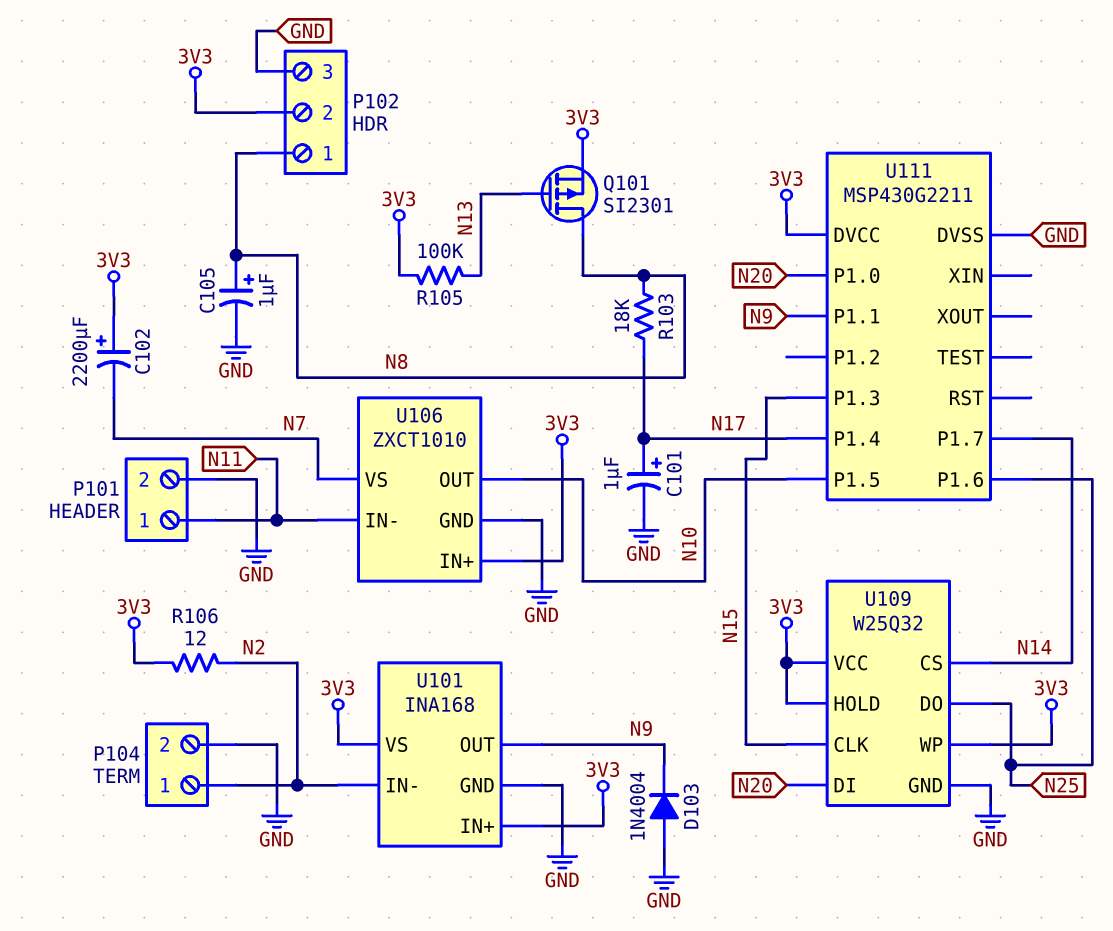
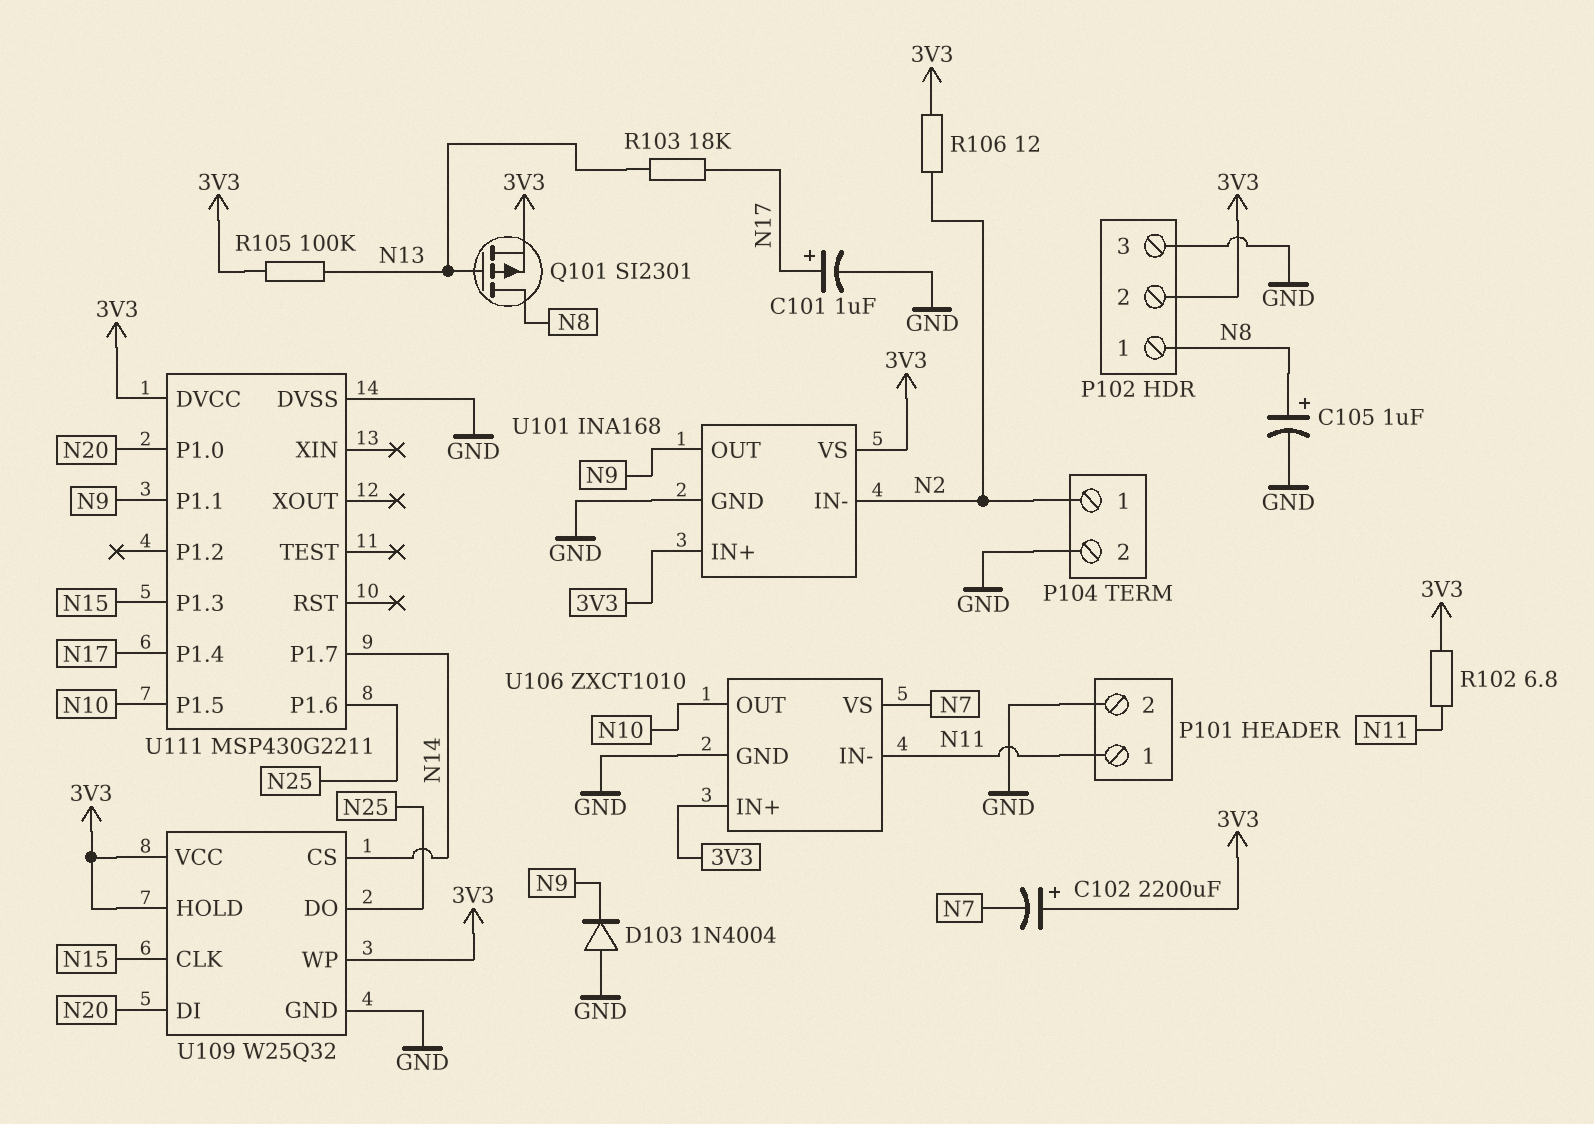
R102: none -> 6.8 (3V3, N11)
R103: 18k (N8, N17) -> 18k (N13, N17)

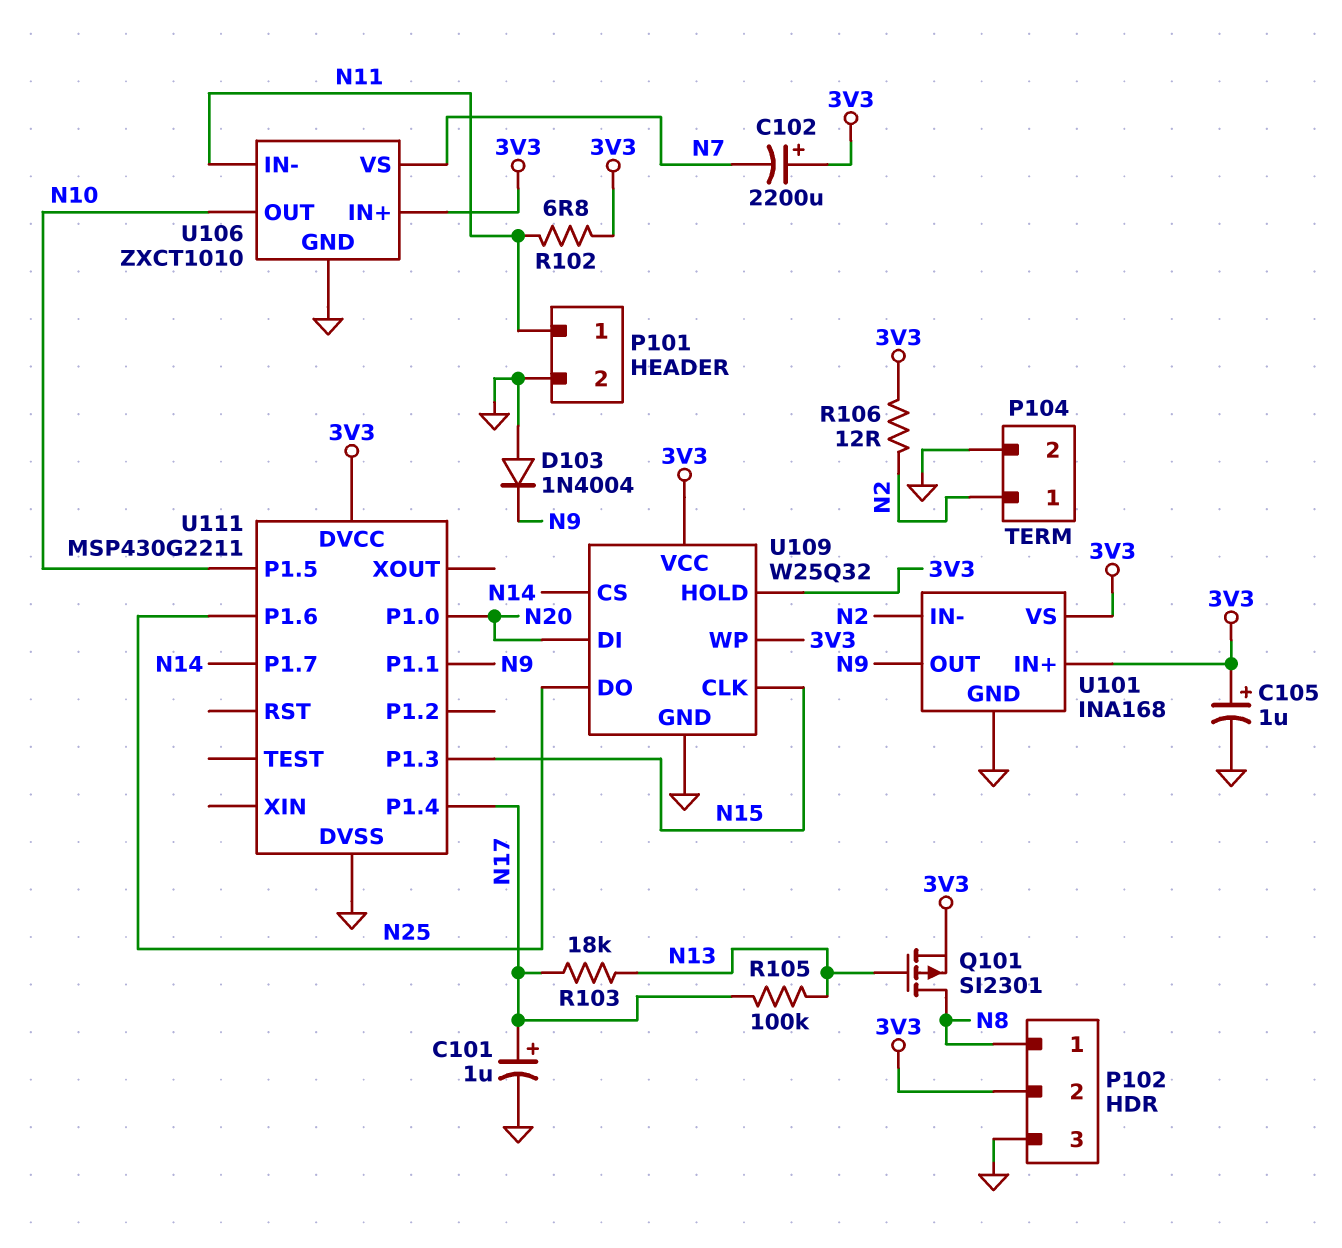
C105: 1uF (plus N8, minus GND) -> 1uF (plus 3V3, minus GND)
R105: 100k (3V3, N13) -> 100k (N13, N17)

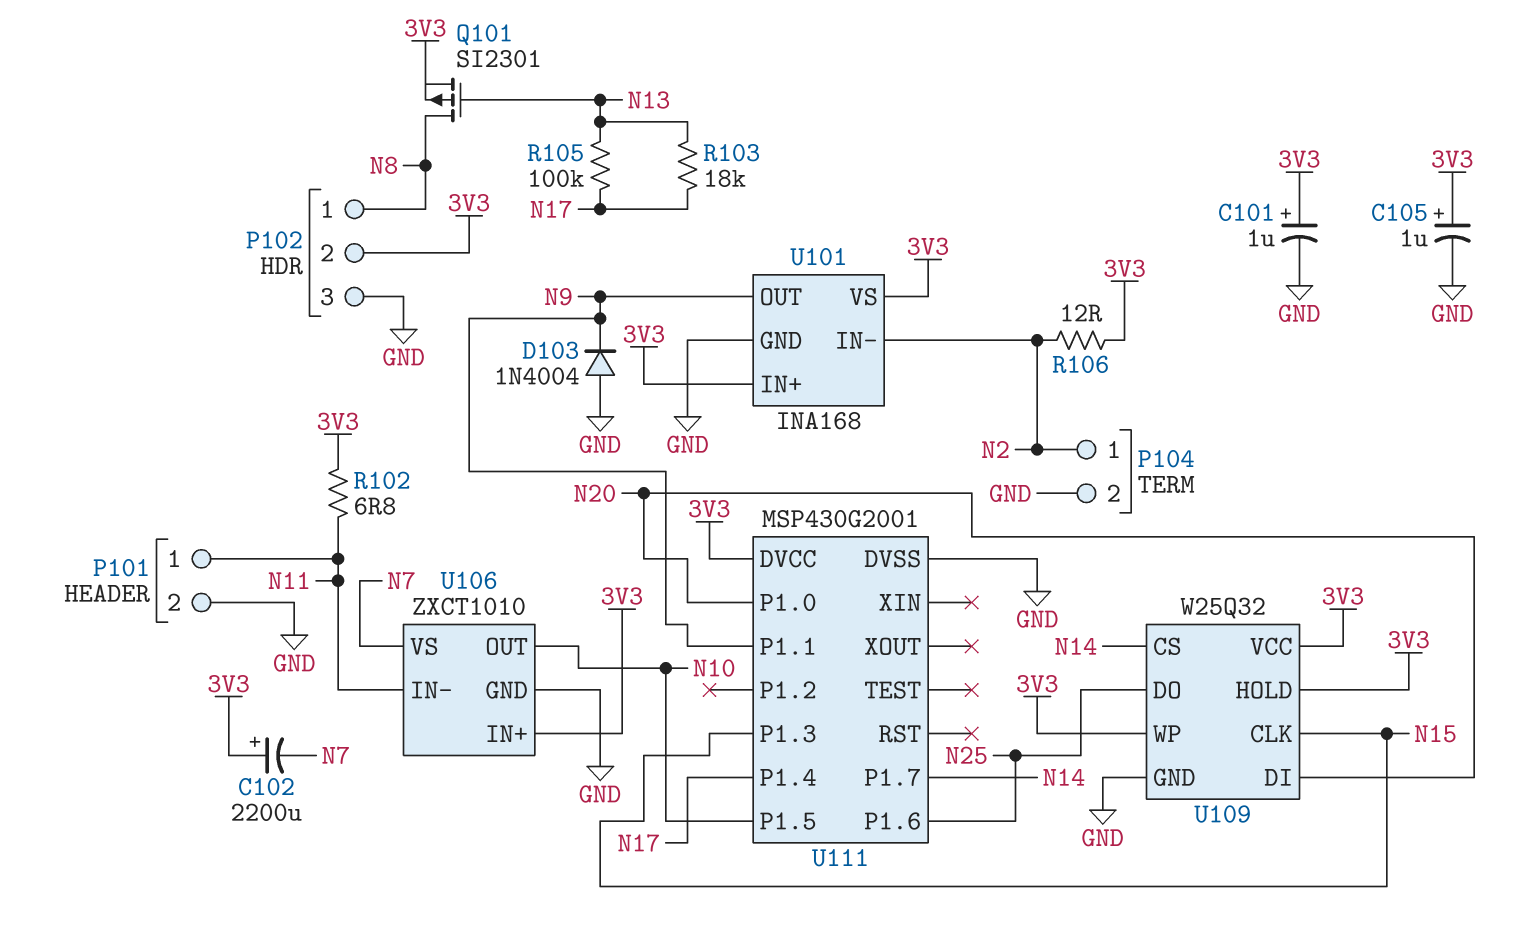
C101: 1uF (plus N17, minus GND) -> 1uF (plus 3V3, minus GND)
U111: MSP430G2211 -> MSP430G2001

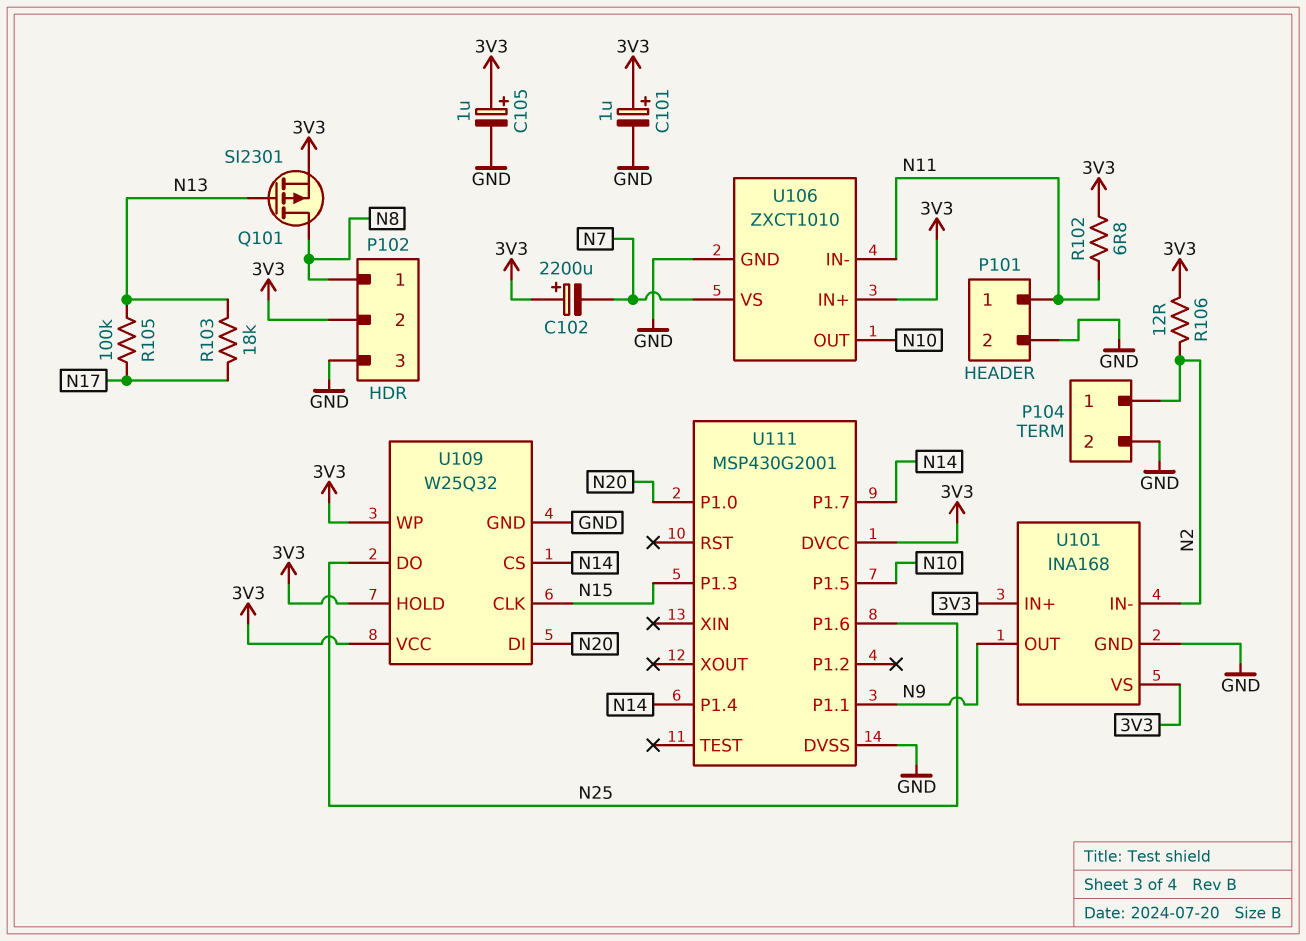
D103: diode 1N4004 (A GND, K N9) -> none
U111 pin P1.4: N17 -> N14

